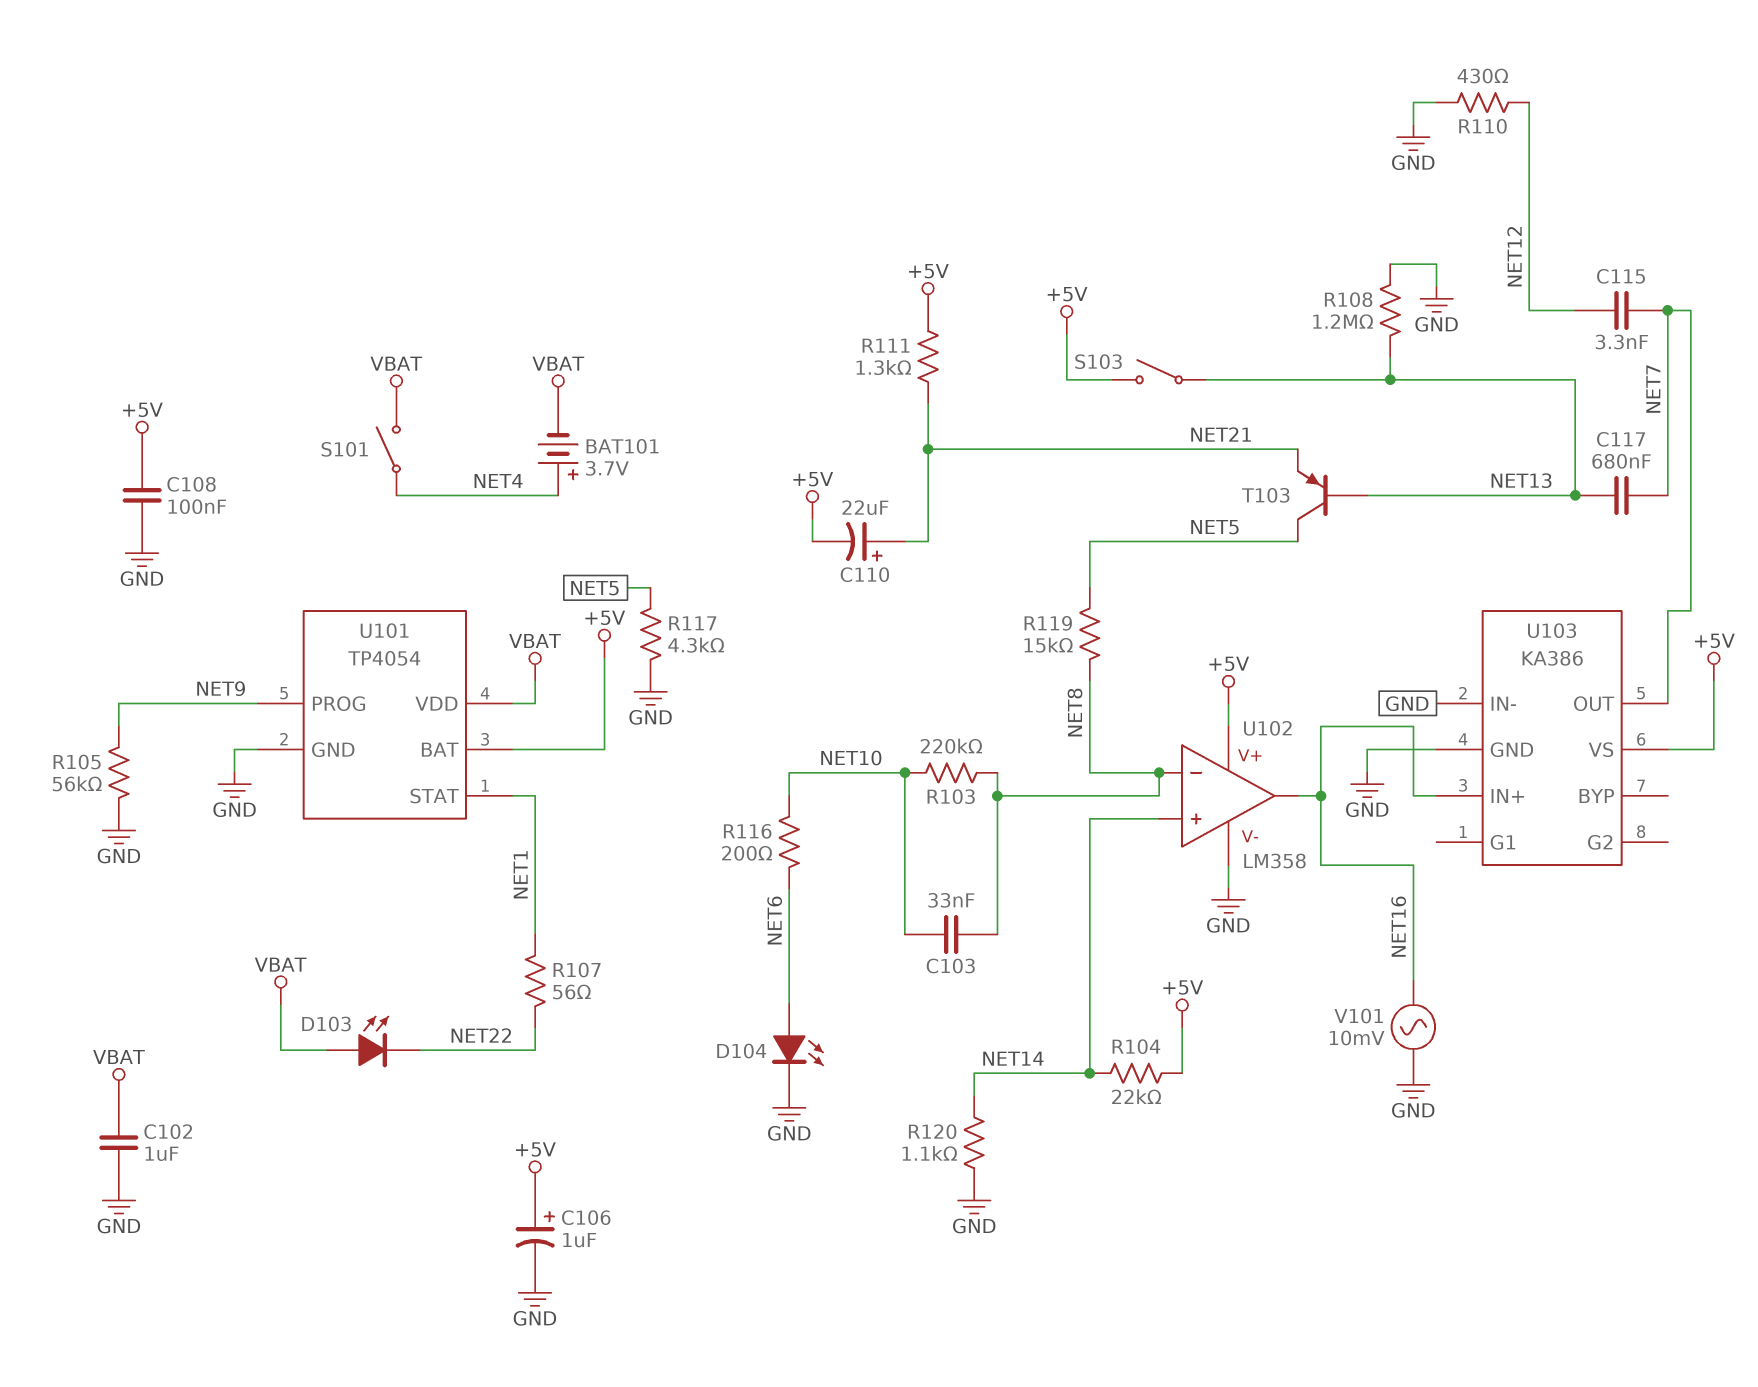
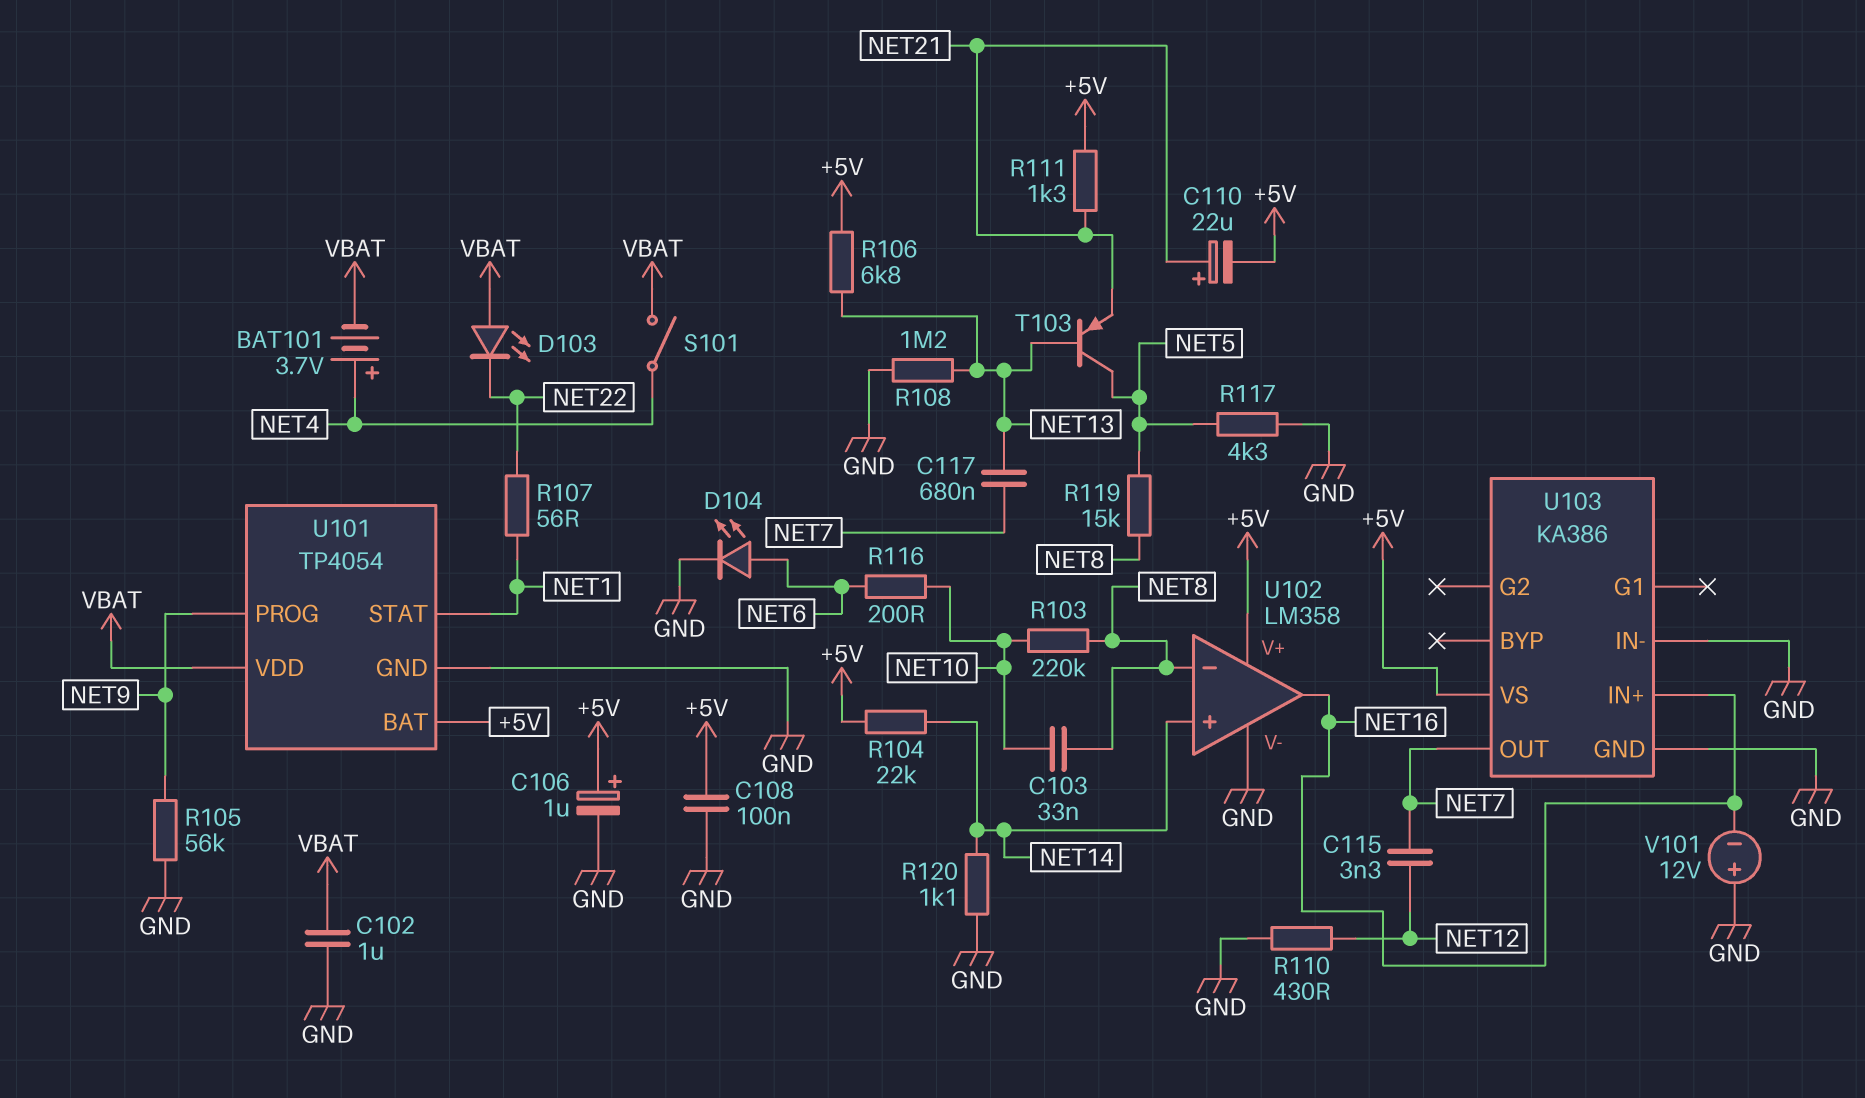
R106: none -> 6.8k (+5V, NET13)
S103: switch (+5V, NET13) -> none
V101: AC 10mV (GND, NET16) -> 12V (plus GND, minus NET16)

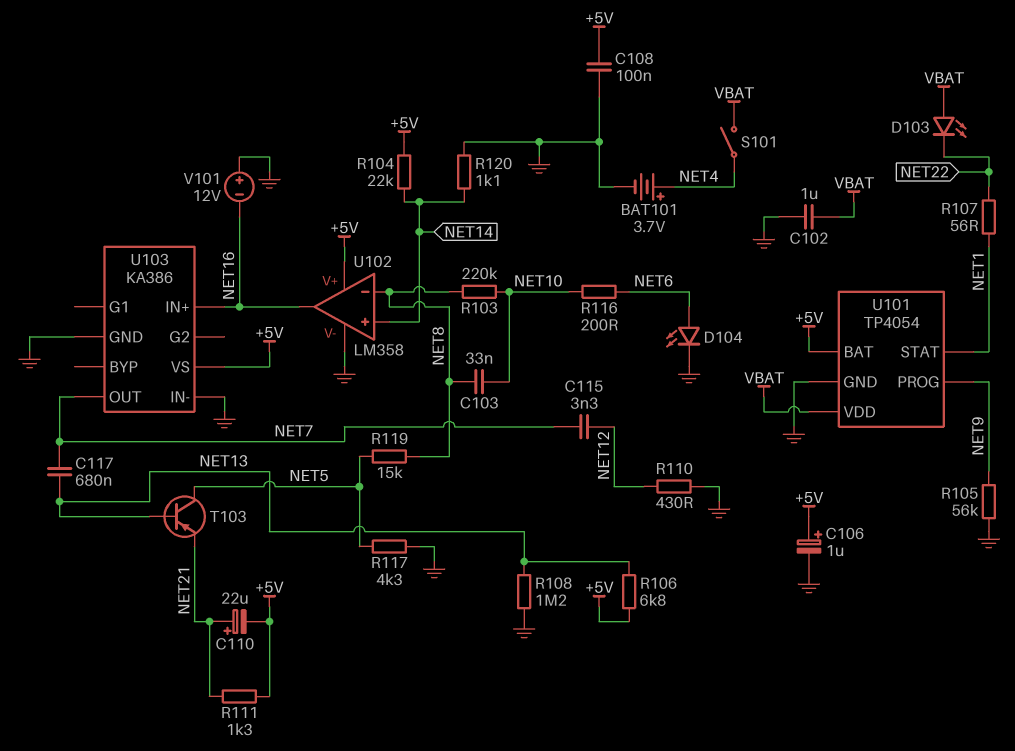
BAT101: 3.7V (plus NET4, minus VBAT) -> 3.7V (plus NET4, minus GND)

